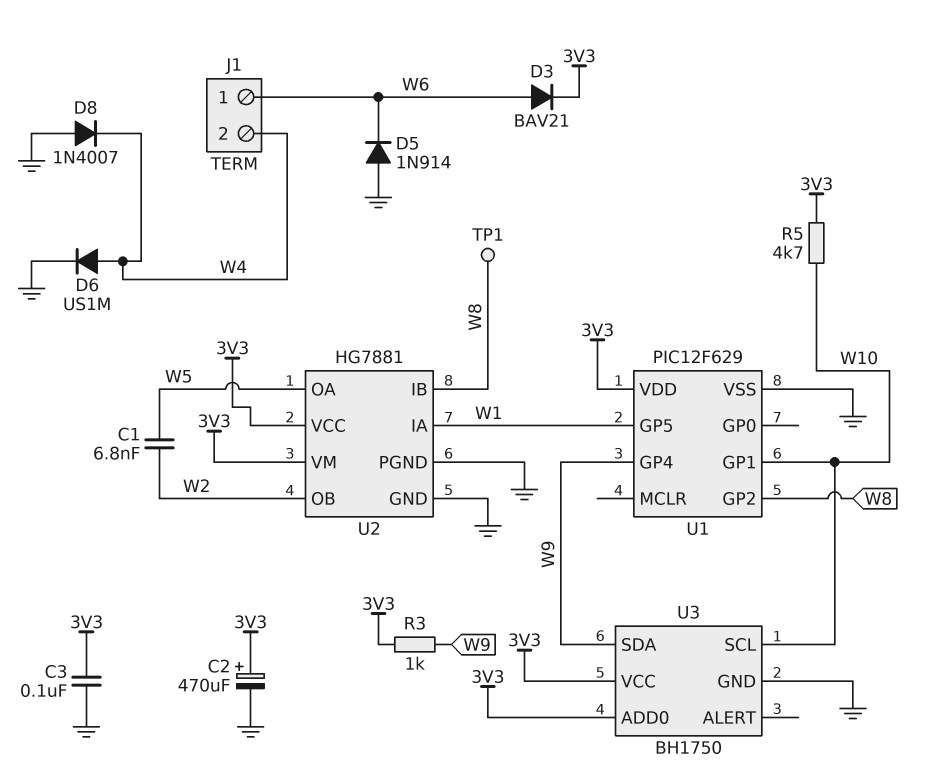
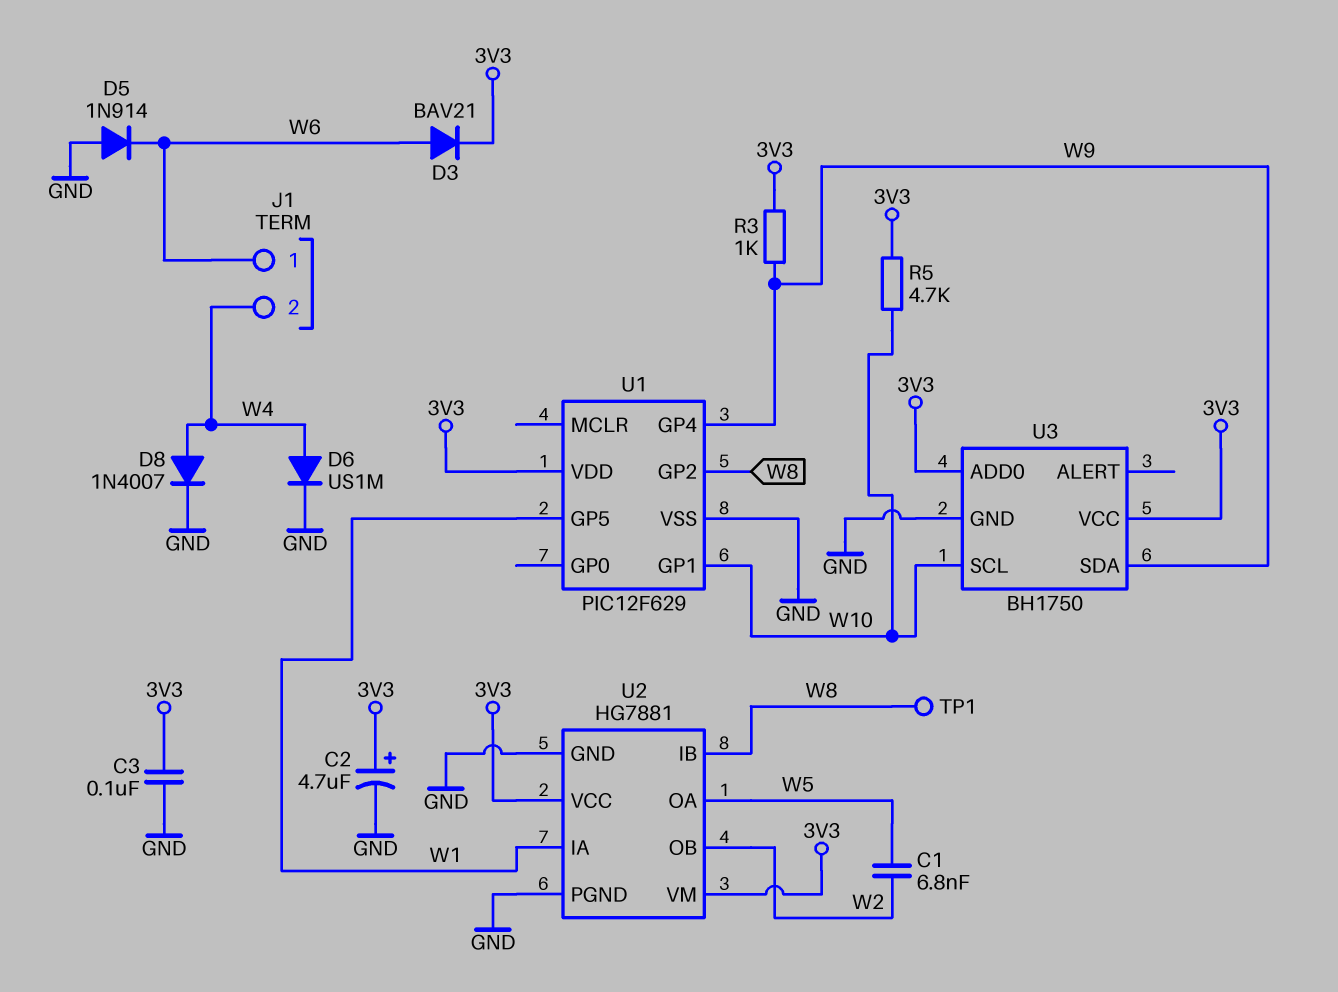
C2: 470uF (plus 3V3, minus GND) -> 4.7uF (plus 3V3, minus GND)
D8: diode 1N4007 (A GND, K W4) -> diode 1N4007 (A W4, K GND)

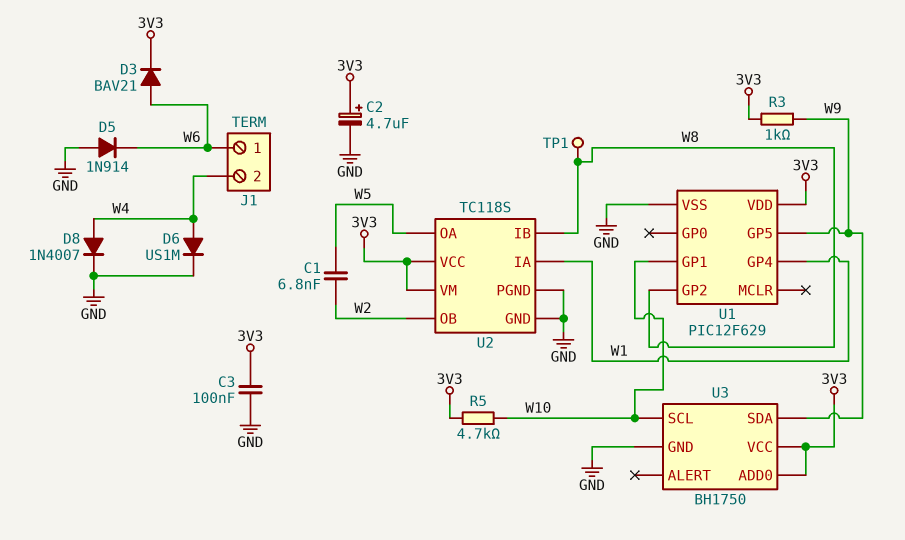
U1 pin GP4: W9 -> W1
U1 pin GP5: W1 -> W9
U2: HG7881 -> TC118S

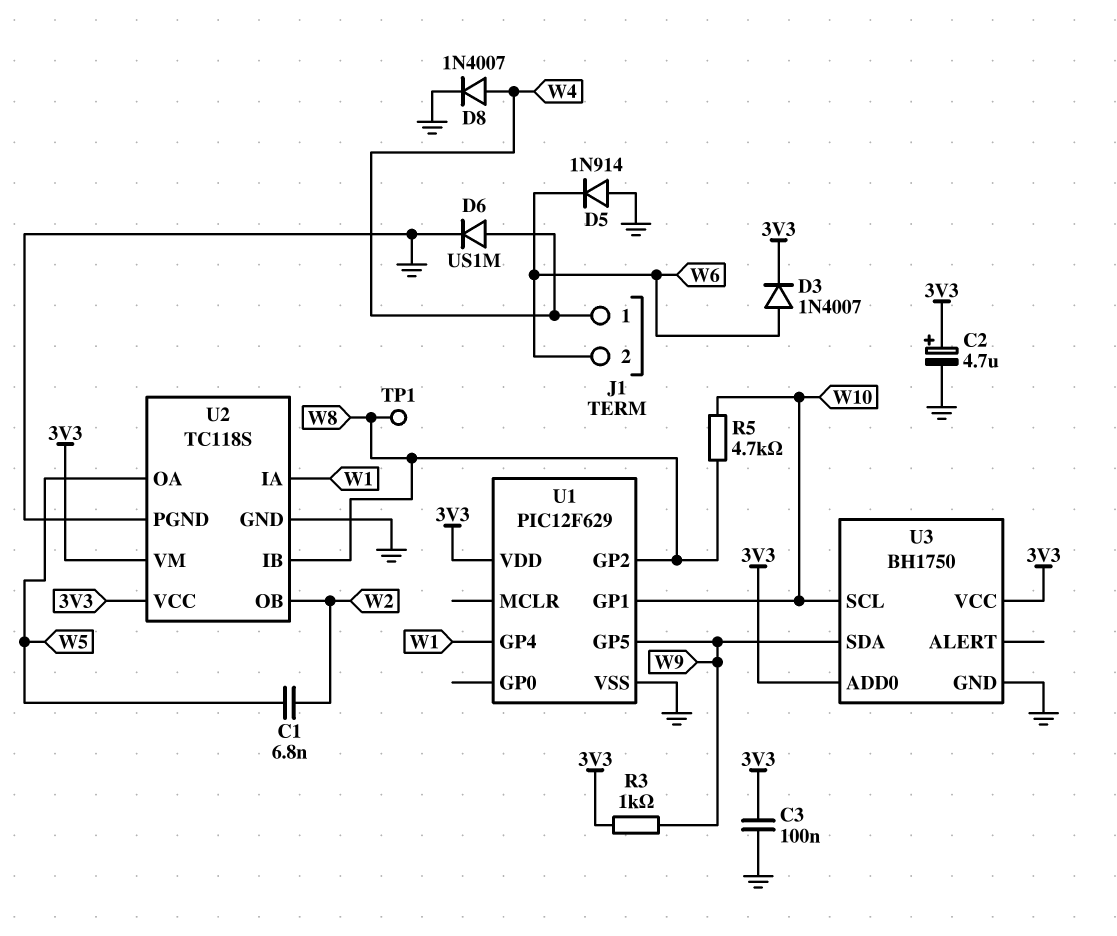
D3: diode BAV21 (A W6, K 3V3) -> diode 1N4007 (A W6, K 3V3)
J1 pin 1: W6 -> W4
J1 pin 2: W4 -> W6
R5: 4.7k (3V3, W10) -> 4.7k (W8, W10)

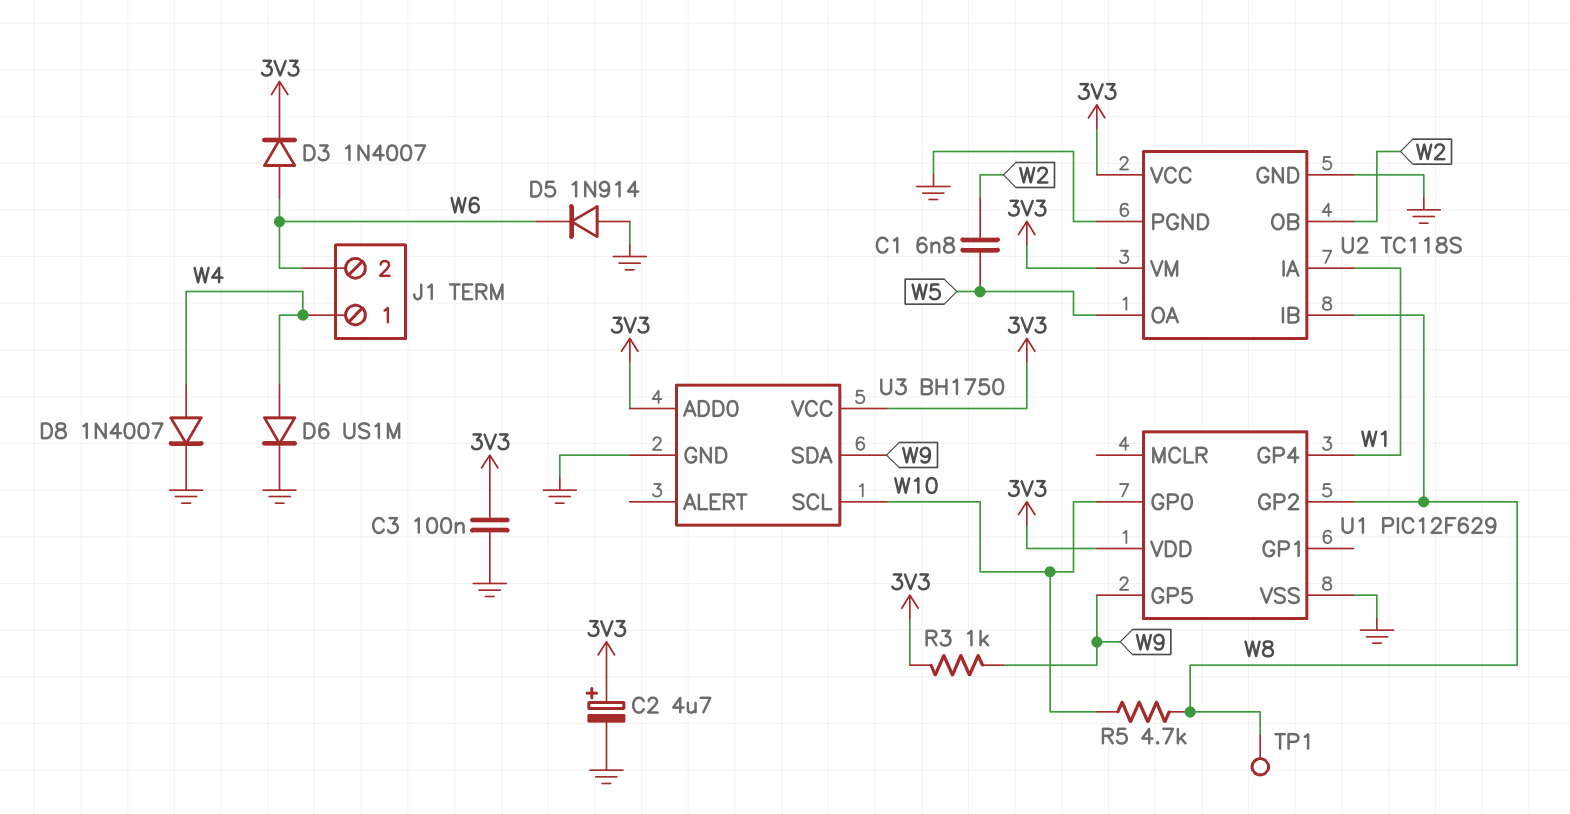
U1 pin GP0: none -> W10
U1 pin GP1: W10 -> none

